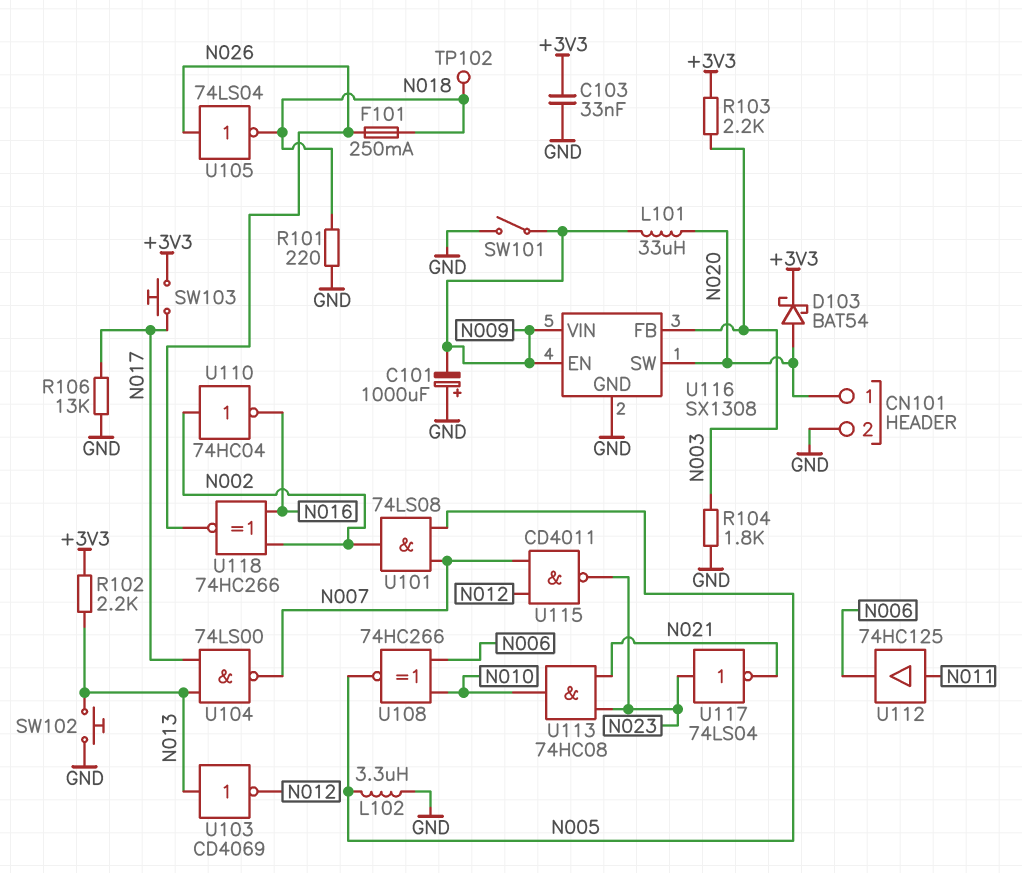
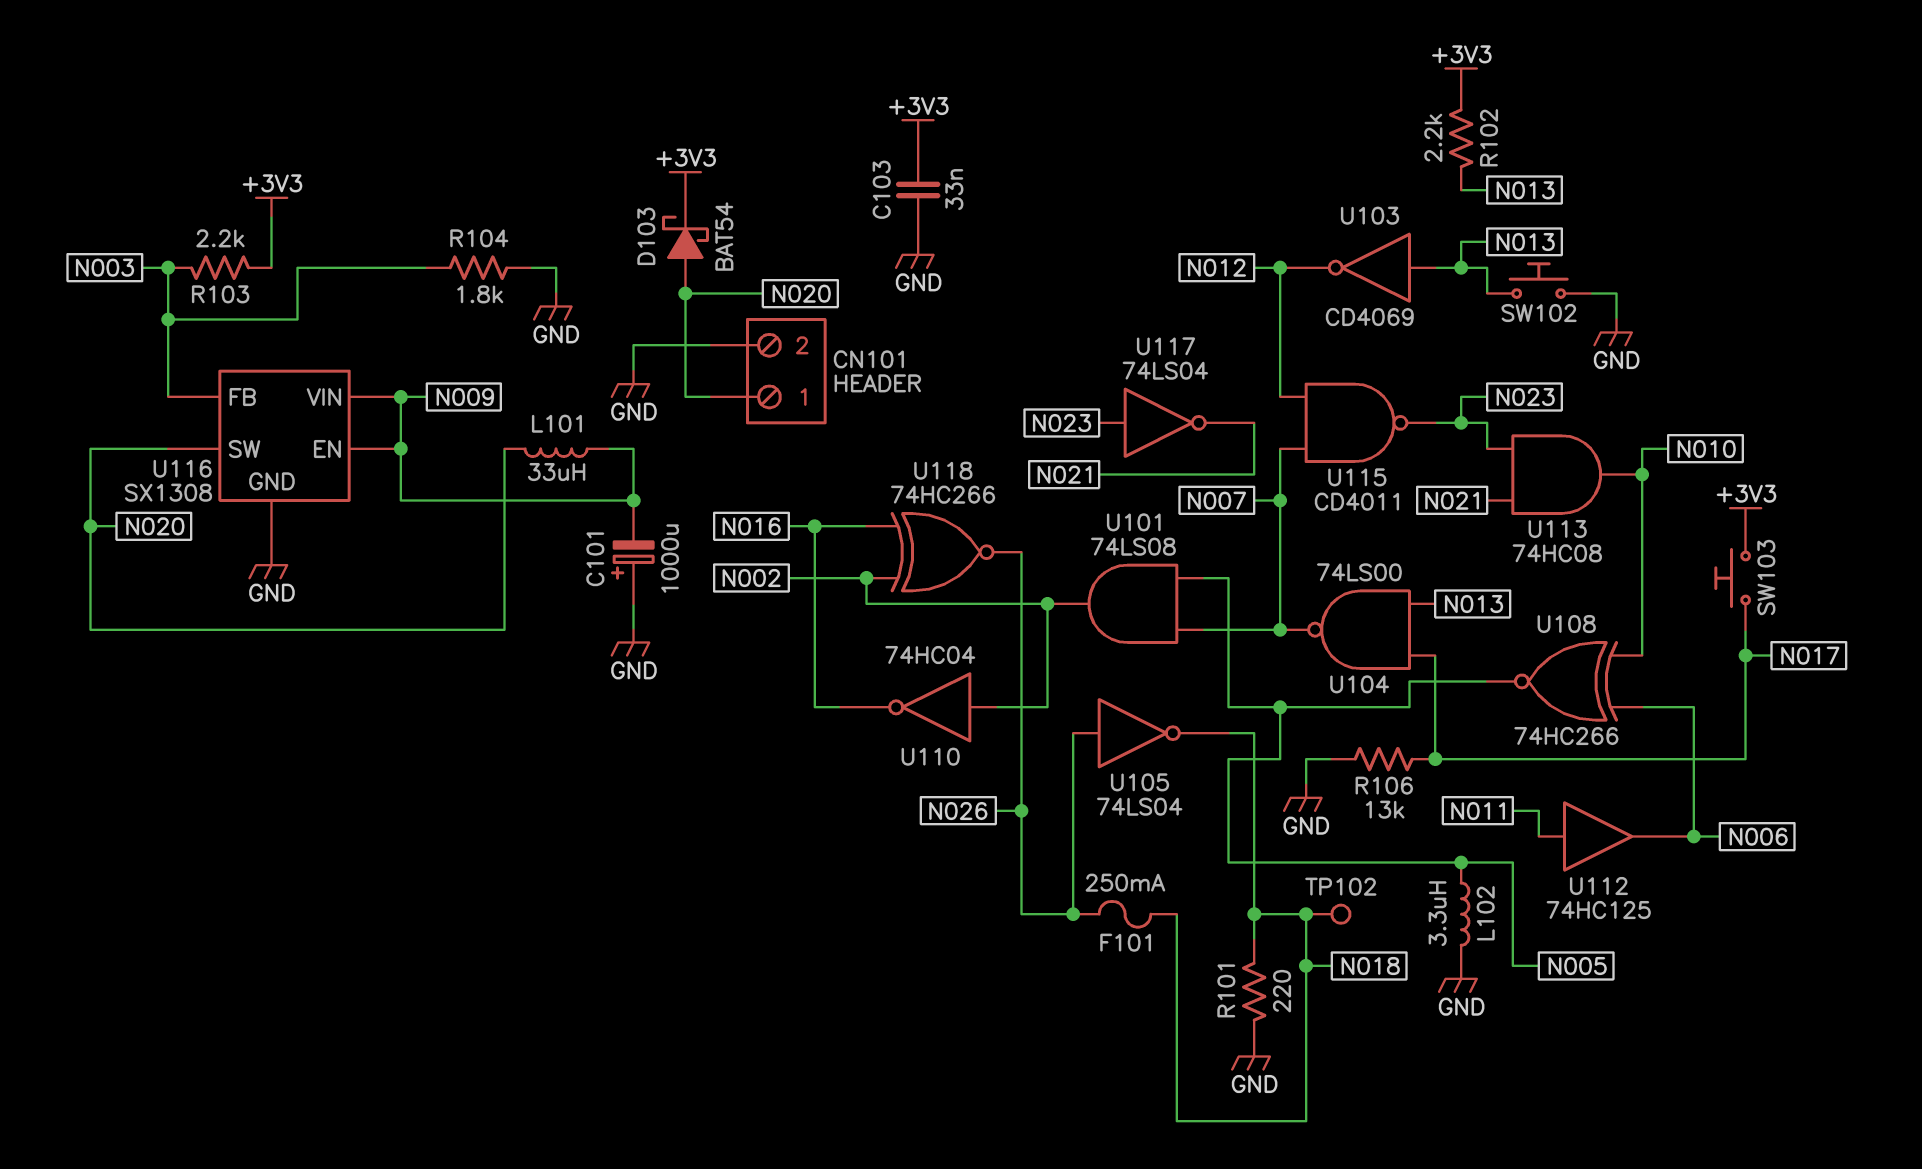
SW101: switch (GND, N009) -> none

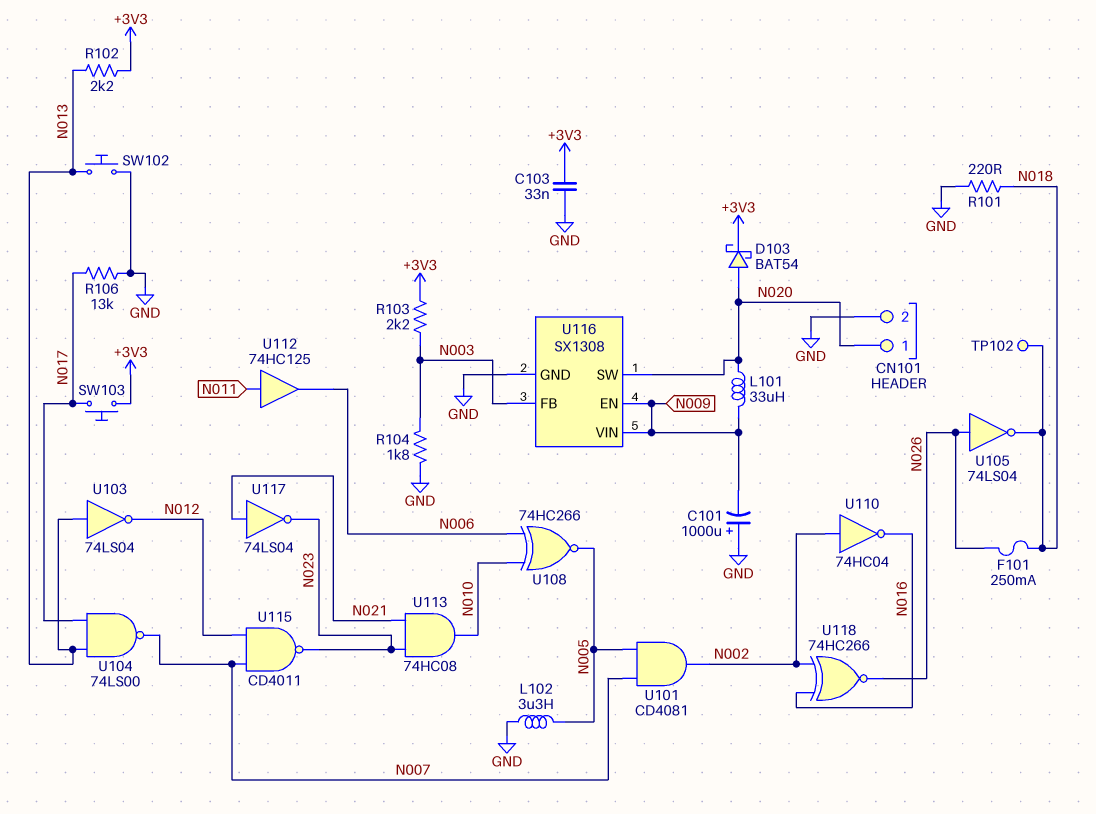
U101: AND 74LS08 (in N005, in N007, out N002) -> AND CD4081 (in N005, in N007, out N002)
U103: NOT CD4069 (in N013, out N012) -> NOT 74LS04 (in N013, out N012)
U117: NOT 74LS04 (in N023, out N021) -> NOT 74LS04 (in N021, out N023)

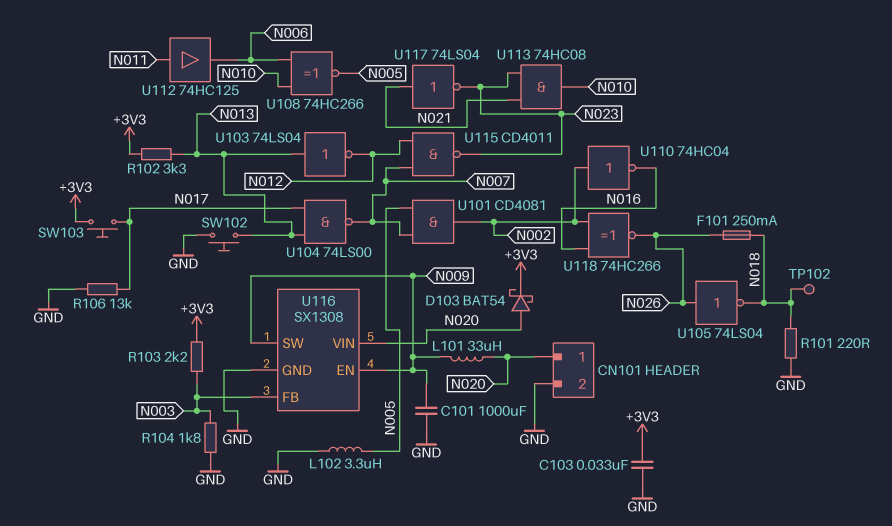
C101: 1000uF (plus GND, minus N009) -> 1000uF (GND, N009)
R102: 2.2k (+3V3, N013) -> 3.3k (+3V3, N013)
U116 pin SW: N020 -> N009
U116 pin VIN: N009 -> N020

